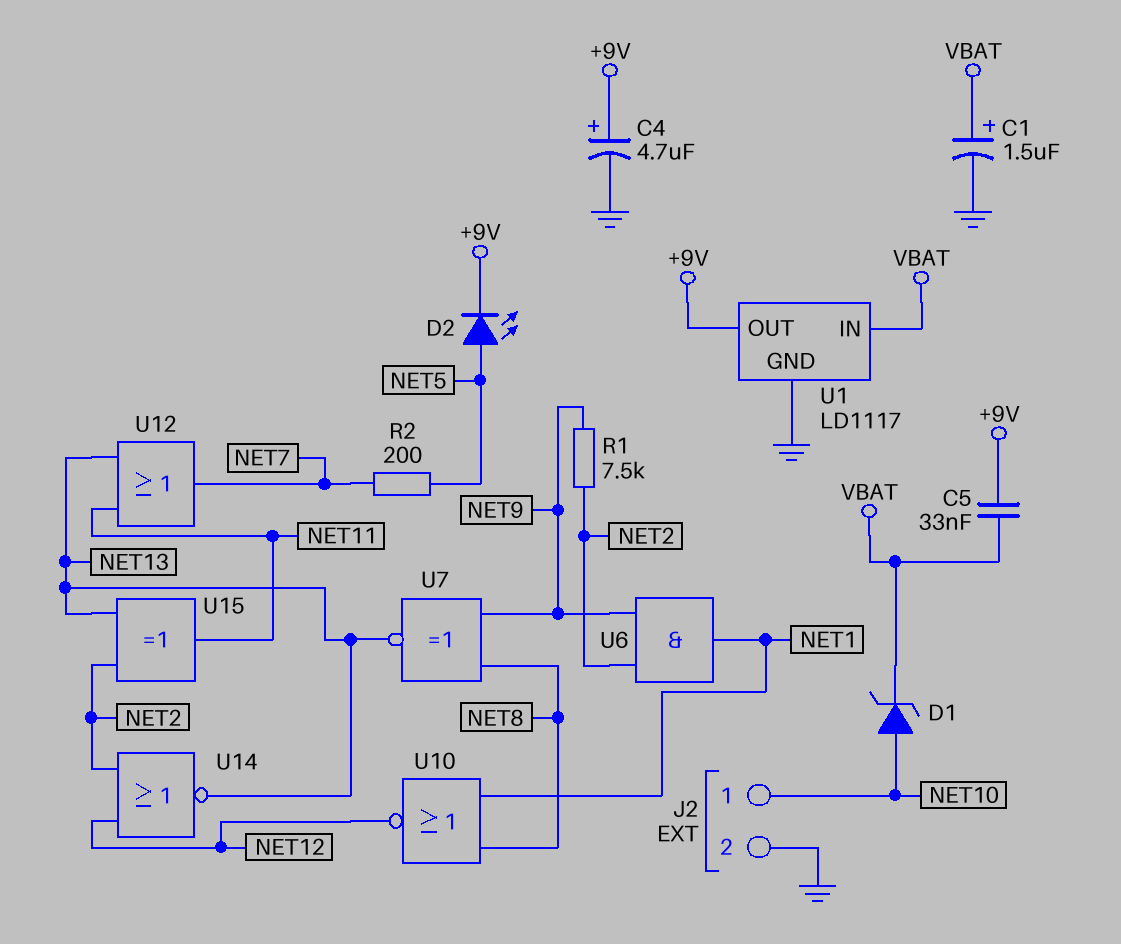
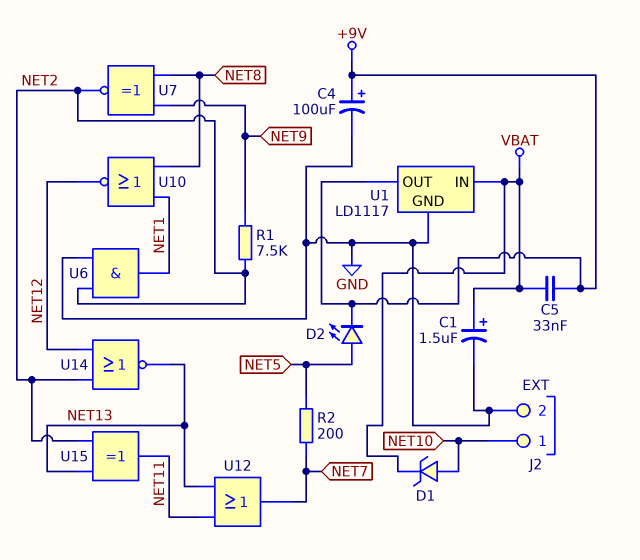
C4: 4.7uF (plus +9V, minus GND) -> 100uF (plus +9V, minus GND)
U6: AND (in NET2, in NET9, out NET1) -> AND (in GND, in NET2, out NET1)
U7: XNOR (in NET8, in NET9, out NET13) -> XNOR (in NET8, in NET9, out NET2)

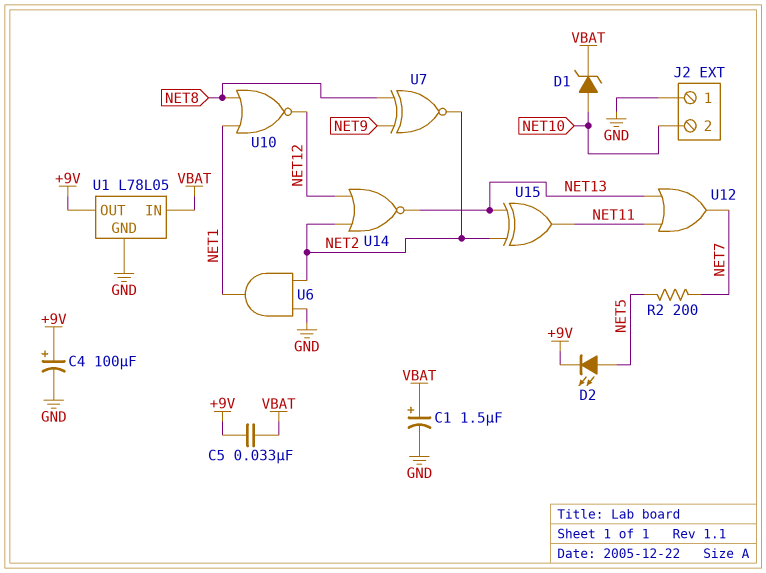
J2 pin 1: NET10 -> GND
J2 pin 2: GND -> NET10
R1: 7.5k (NET2, NET9) -> none
U1: LD1117 -> L78L05

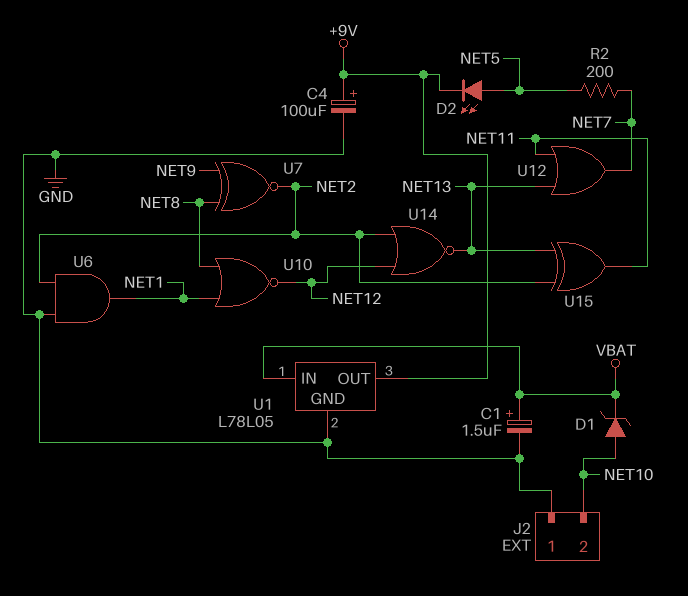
C5: 33nF (+9V, VBAT) -> none

